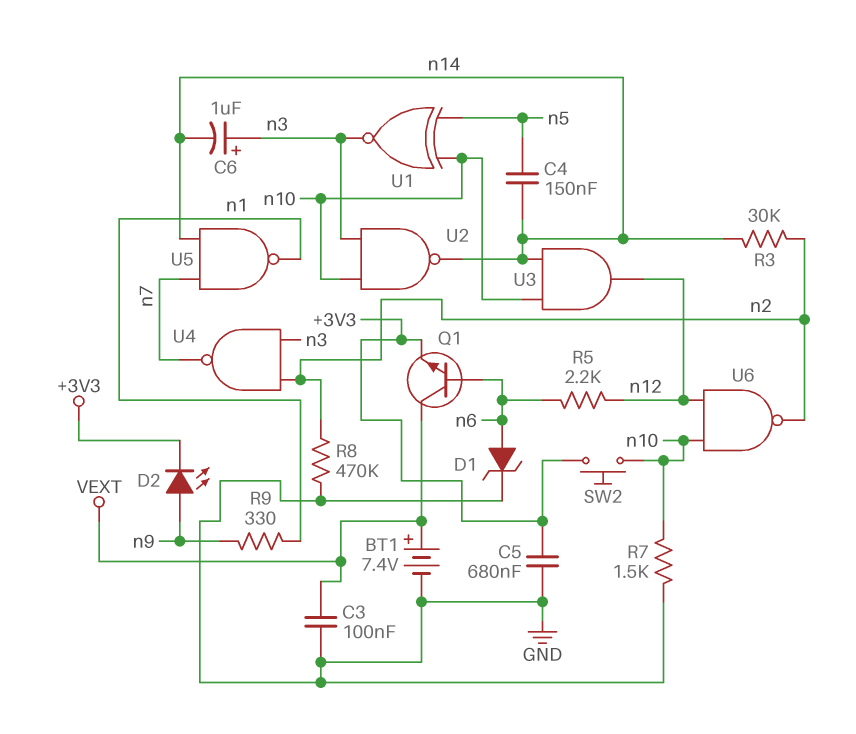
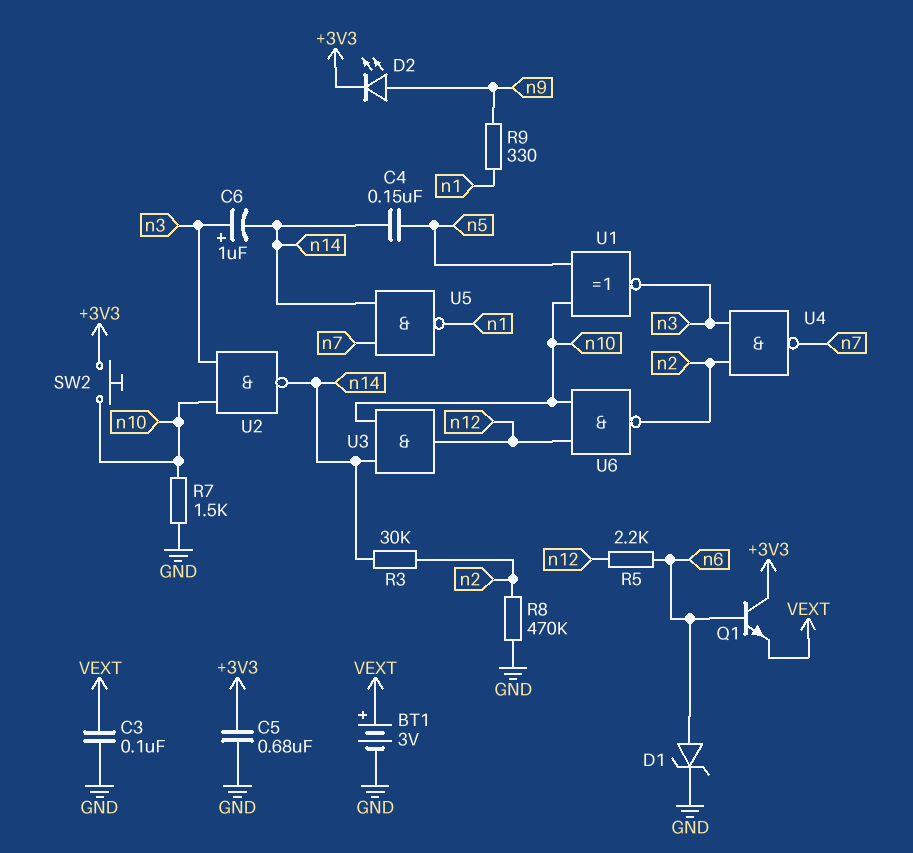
BT1: 7.4V (plus VEXT, minus GND) -> 3V (plus VEXT, minus GND)
Q1: NPN (B n6, C VEXT, E +3V3) -> NPN (B n6, C +3V3, E VEXT)

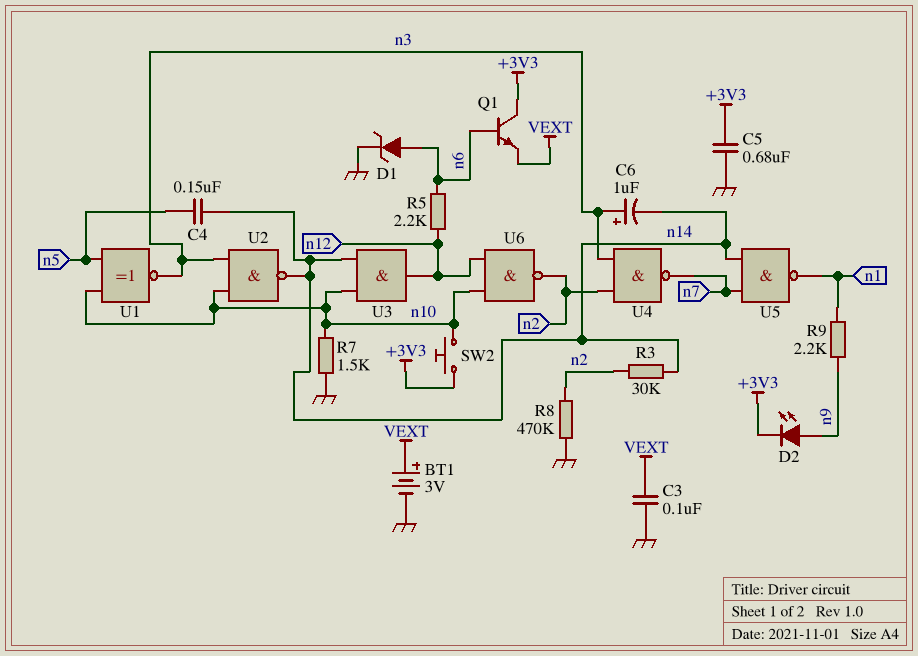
R9: 330 (n1, n9) -> 2.2k (n1, n9)

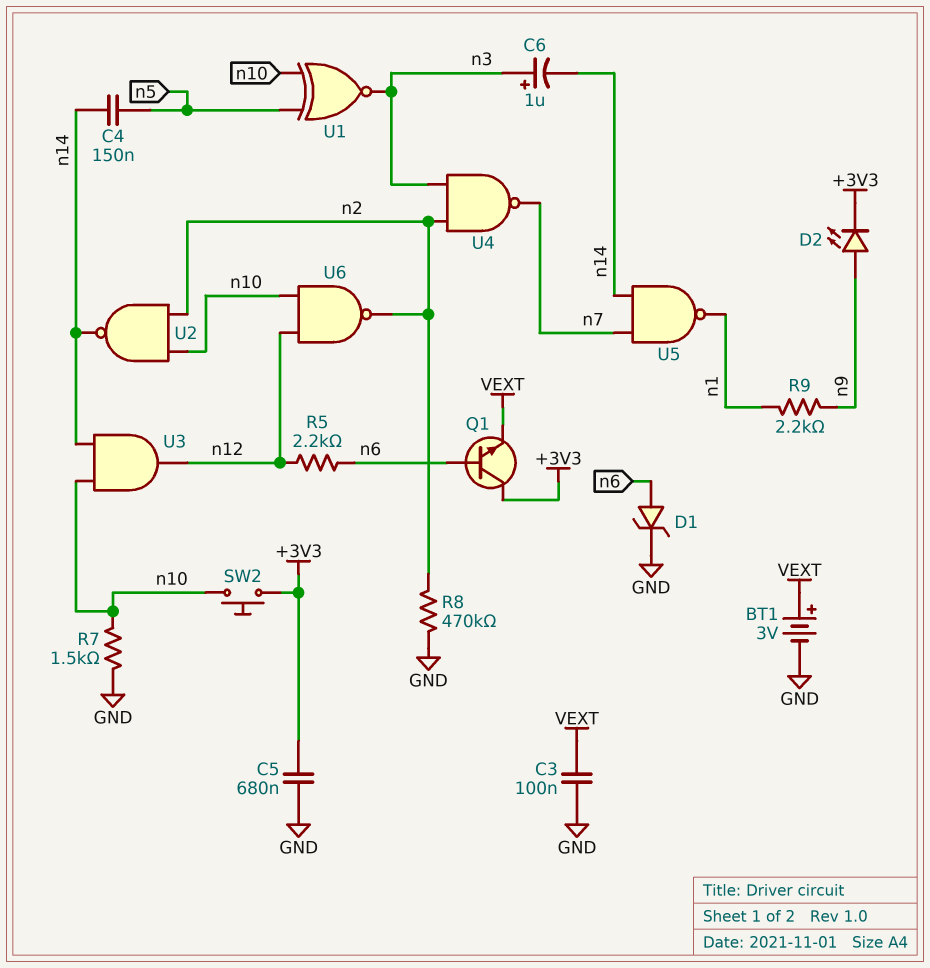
R3: 30k (n2, n14) -> none
U2: NAND (in n3, in n10, out n14) -> NAND (in n2, in n10, out n14)

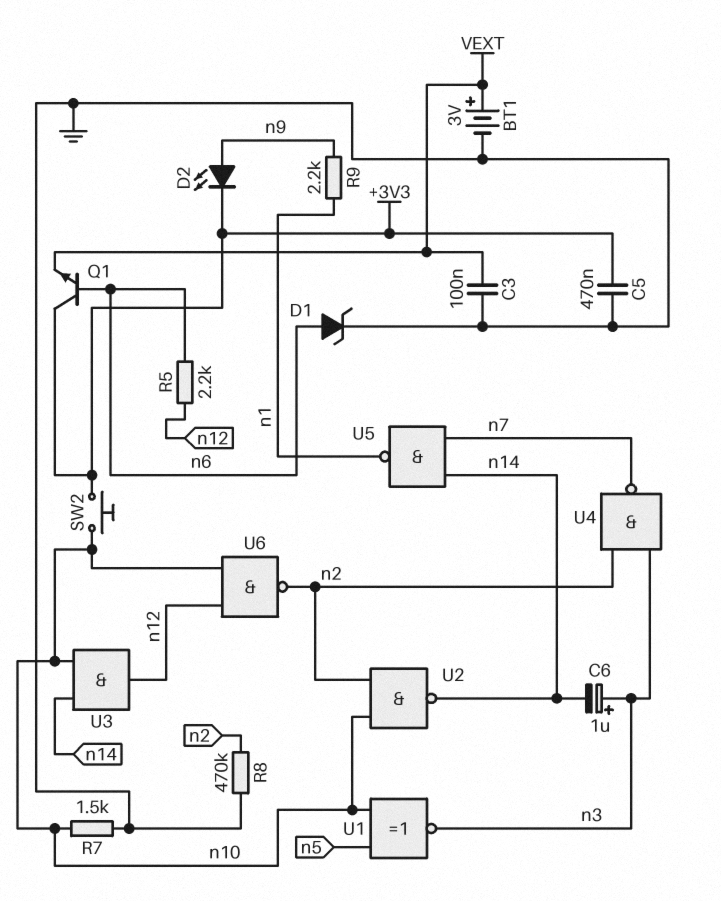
C4: 150nF (n5, n14) -> none
C5: 680nF (+3V3, GND) -> 470nF (+3V3, GND)

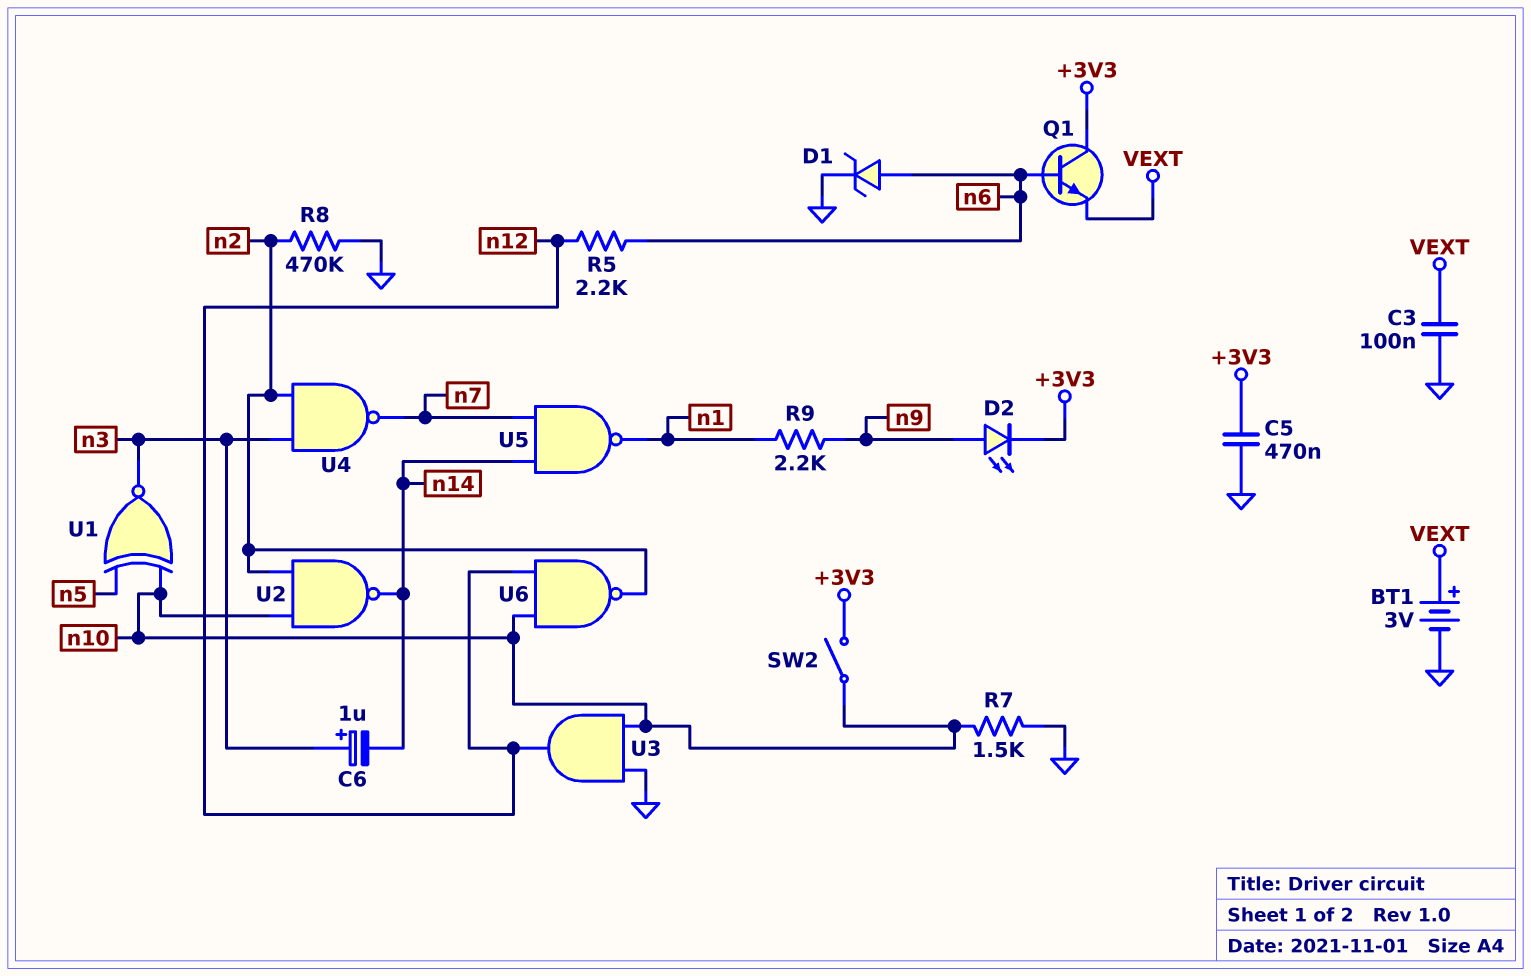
SW2: button (+3V3, n10) -> switch (+3V3, n10)
U3: AND (in n10, in n14, out n12) -> AND (in GND, in n10, out n12)

